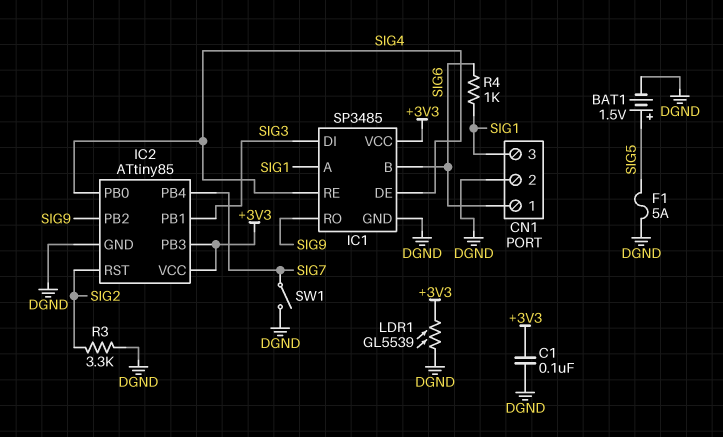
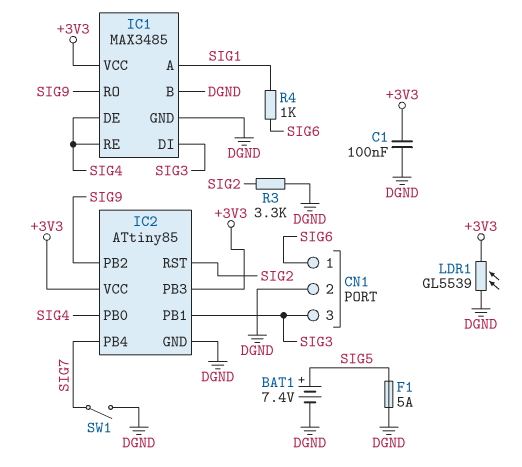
BAT1: 1.5V (plus SIG5, minus DGND) -> 7.4V (plus SIG5, minus DGND)
CN1 pin 3: SIG1 -> SIG3
IC1: SP3485 -> MAX3485
IC1 pin B: SIG6 -> DGND

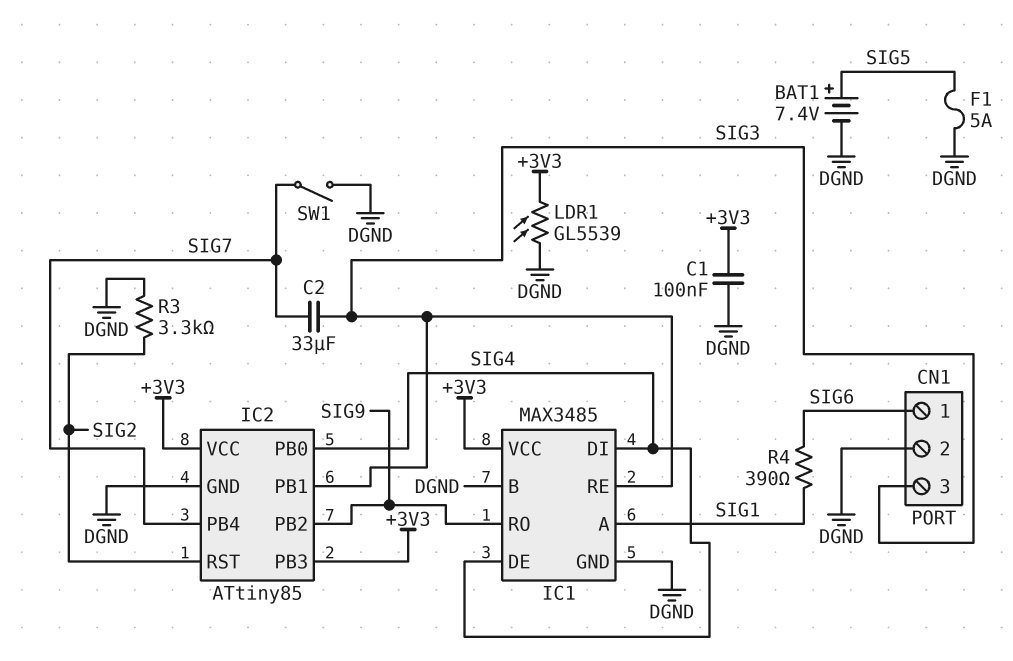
C2: none -> 33uF (SIG3, SIG7)
IC1 pin DI: SIG3 -> SIG4
IC1 pin RE: SIG4 -> SIG3
R4: 1k (SIG1, SIG6) -> 390 (SIG1, SIG6)

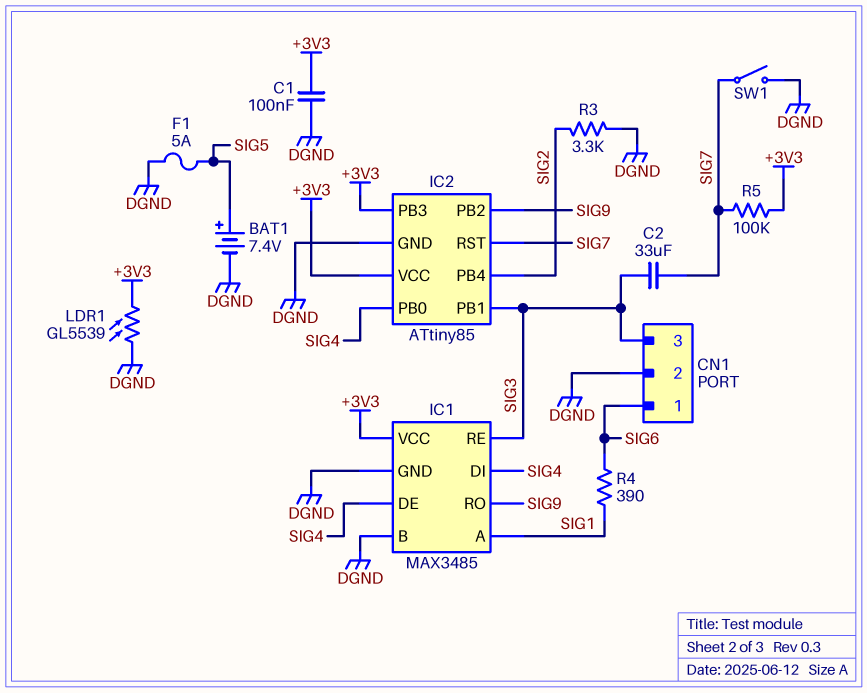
IC2 pin PB4: SIG7 -> SIG2
IC2 pin RST: SIG2 -> SIG7
R5: none -> 100k (+3V3, SIG7)

